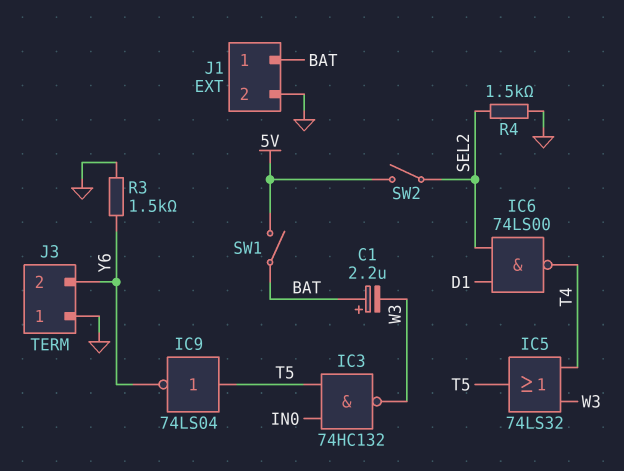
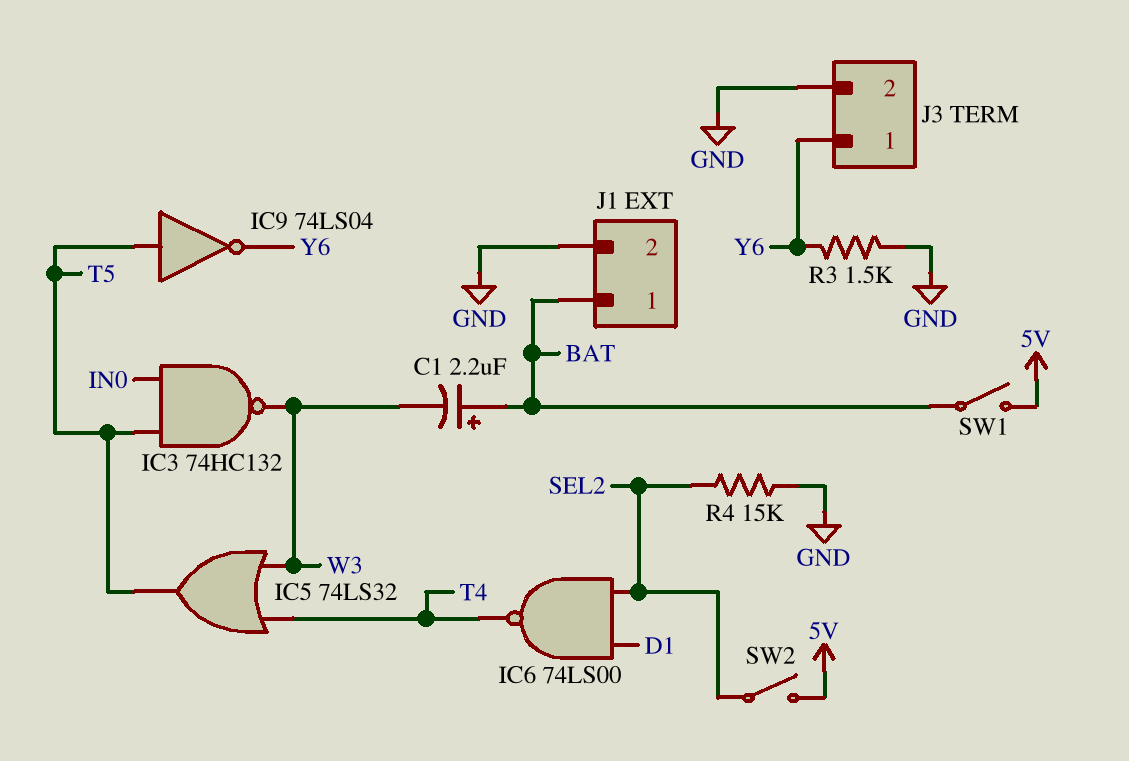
J3 pin 1: GND -> Y6
J3 pin 2: Y6 -> GND
R4: 1.5k (GND, SEL2) -> 15k (GND, SEL2)

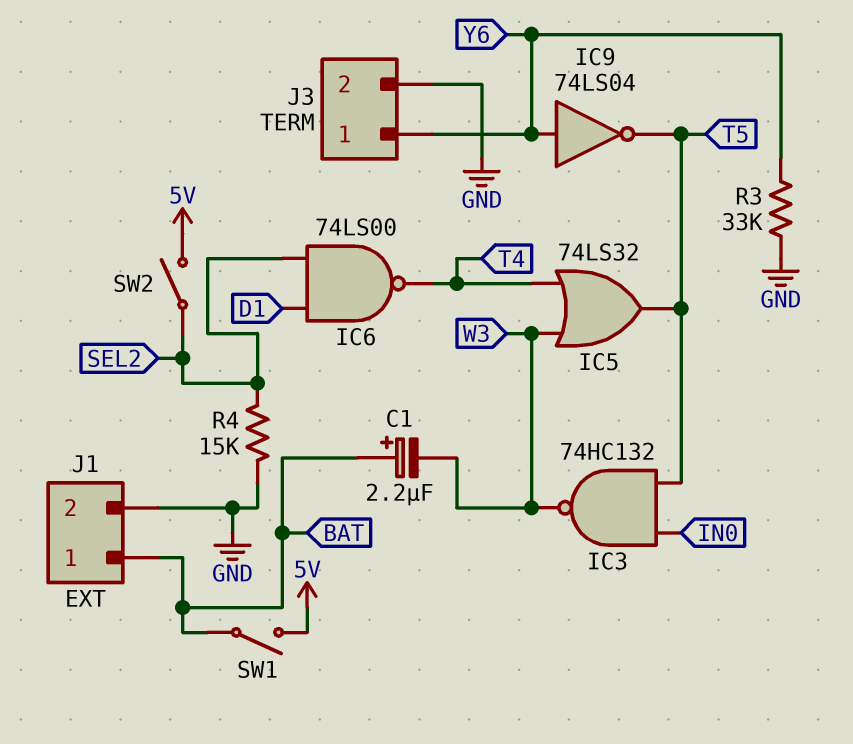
IC9: NOT 74LS04 (in T5, out Y6) -> NOT 74LS04 (in Y6, out T5)
R3: 1.5k (GND, Y6) -> 33k (GND, Y6)

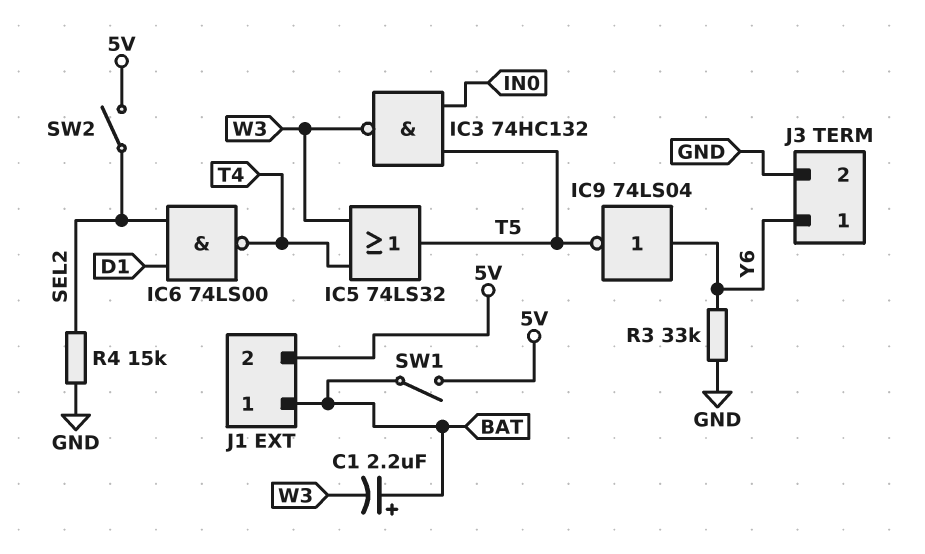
J1 pin 2: GND -> 5V

